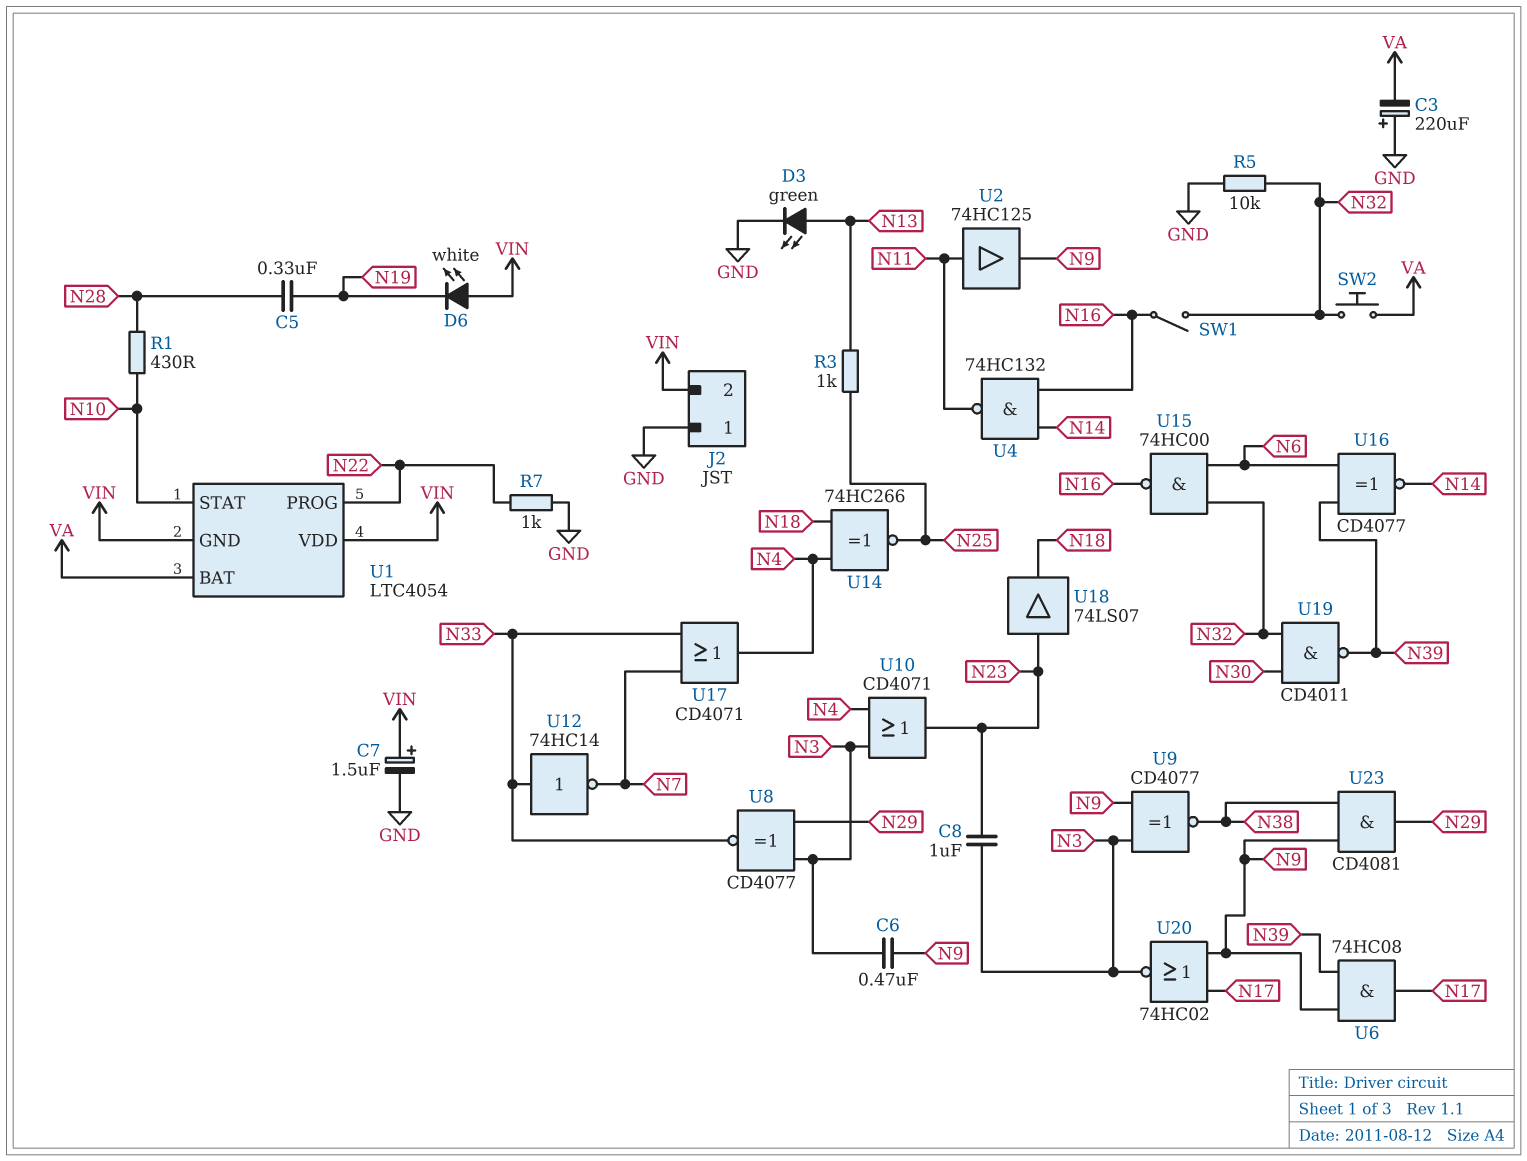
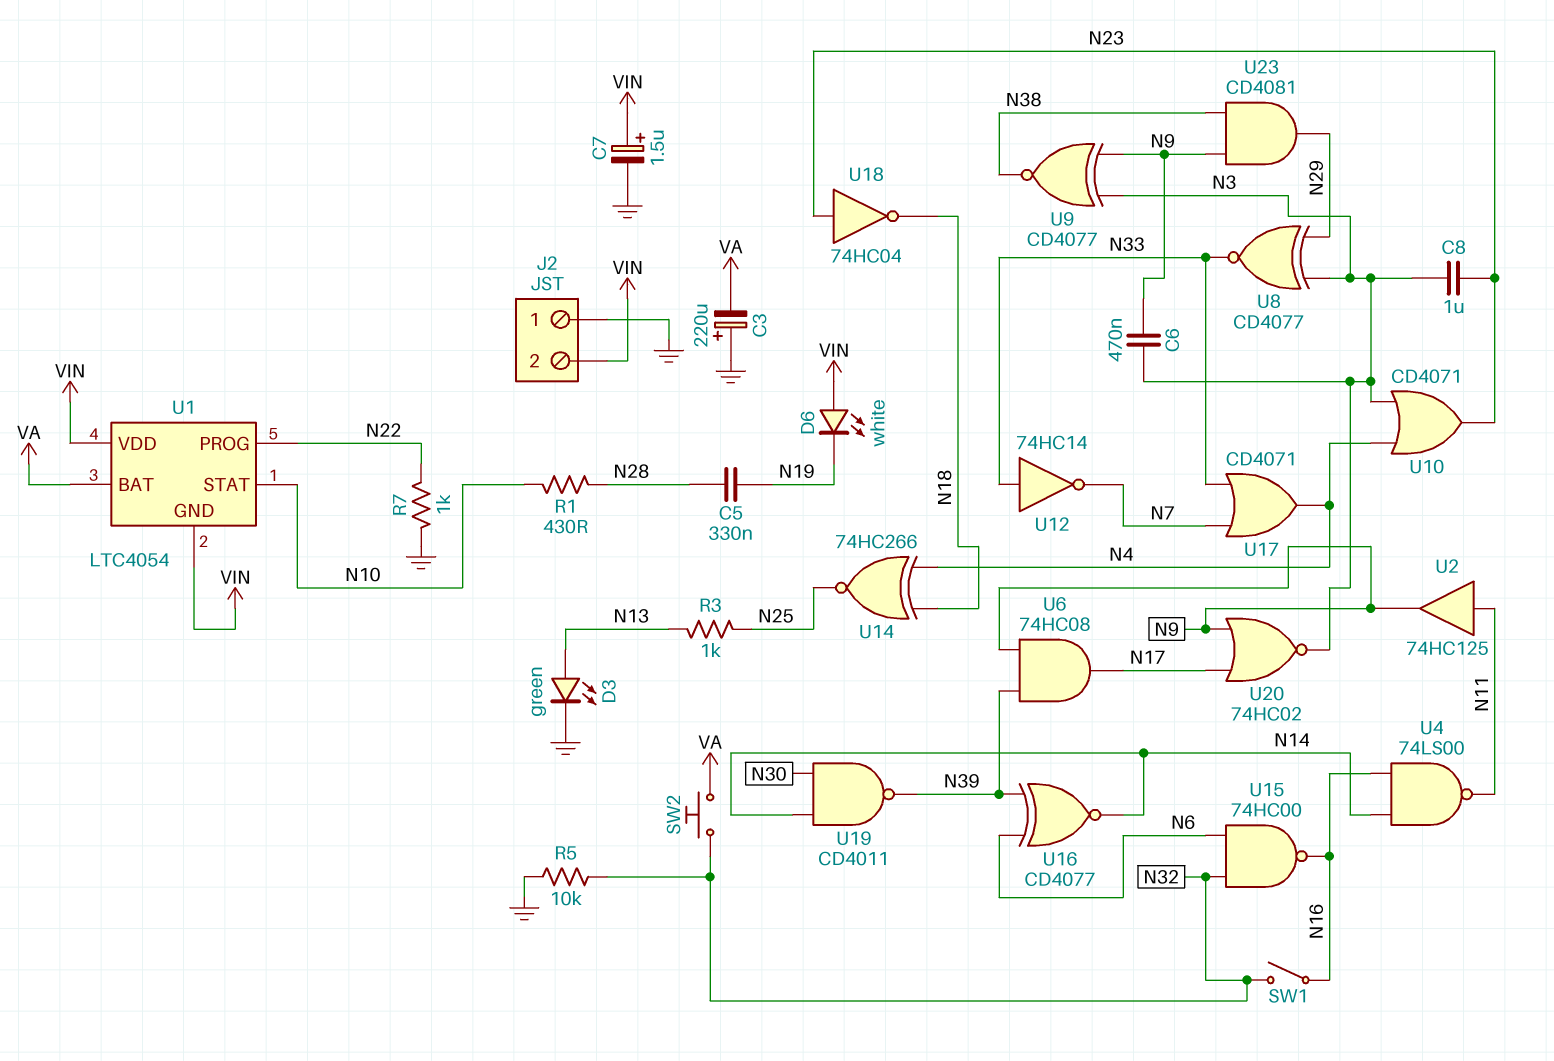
U4: NAND 74HC132 (in N14, in N16, out N11) -> NAND 74LS00 (in N14, in N16, out N11)
U18: buffer 74LS07 (in N23, out N18) -> NOT 74HC04 (in N23, out N18)
U19: NAND CD4011 (in N30, in N32, out N39) -> NAND CD4011 (in N14, in N30, out N39)

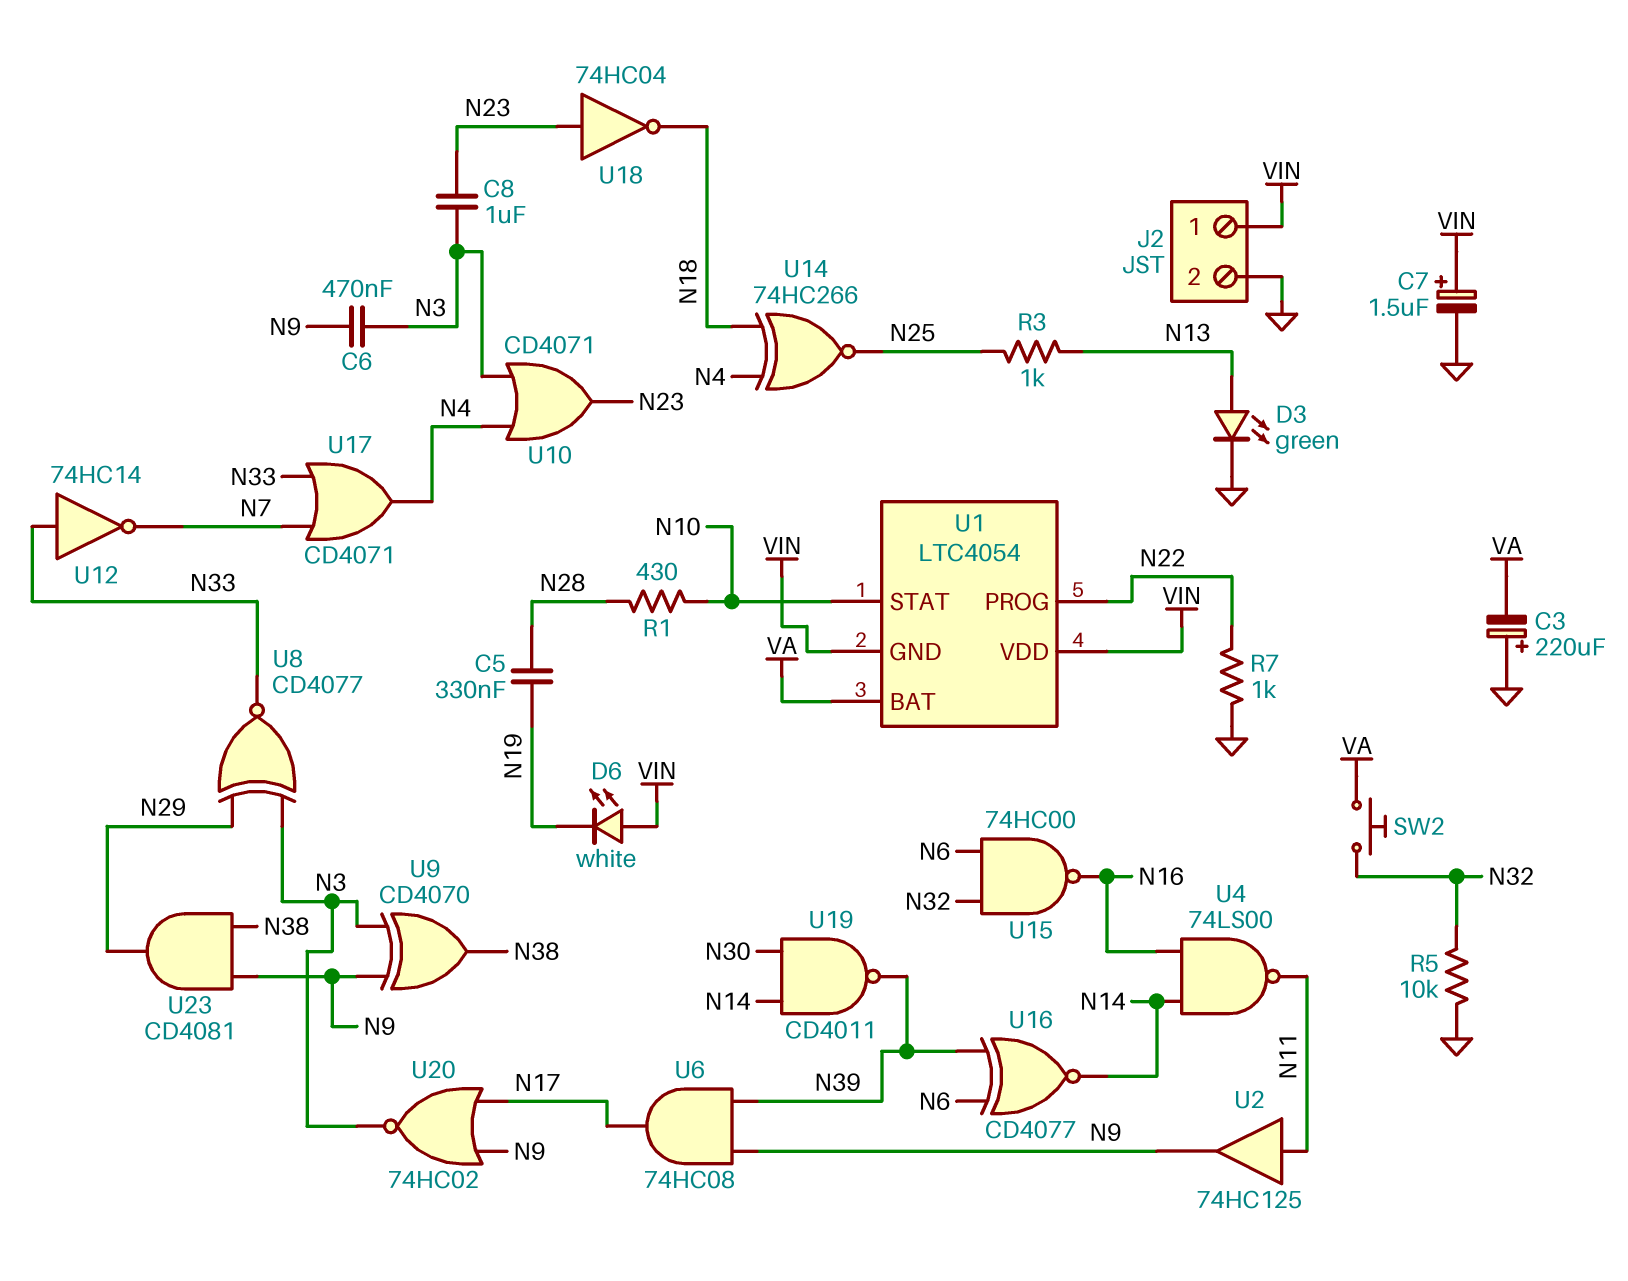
J2 pin 1: GND -> VIN
J2 pin 2: VIN -> GND
SW1: switch (N16, N32) -> none
U9: XNOR CD4077 (in N3, in N9, out N38) -> XOR CD4070 (in N3, in N9, out N38)

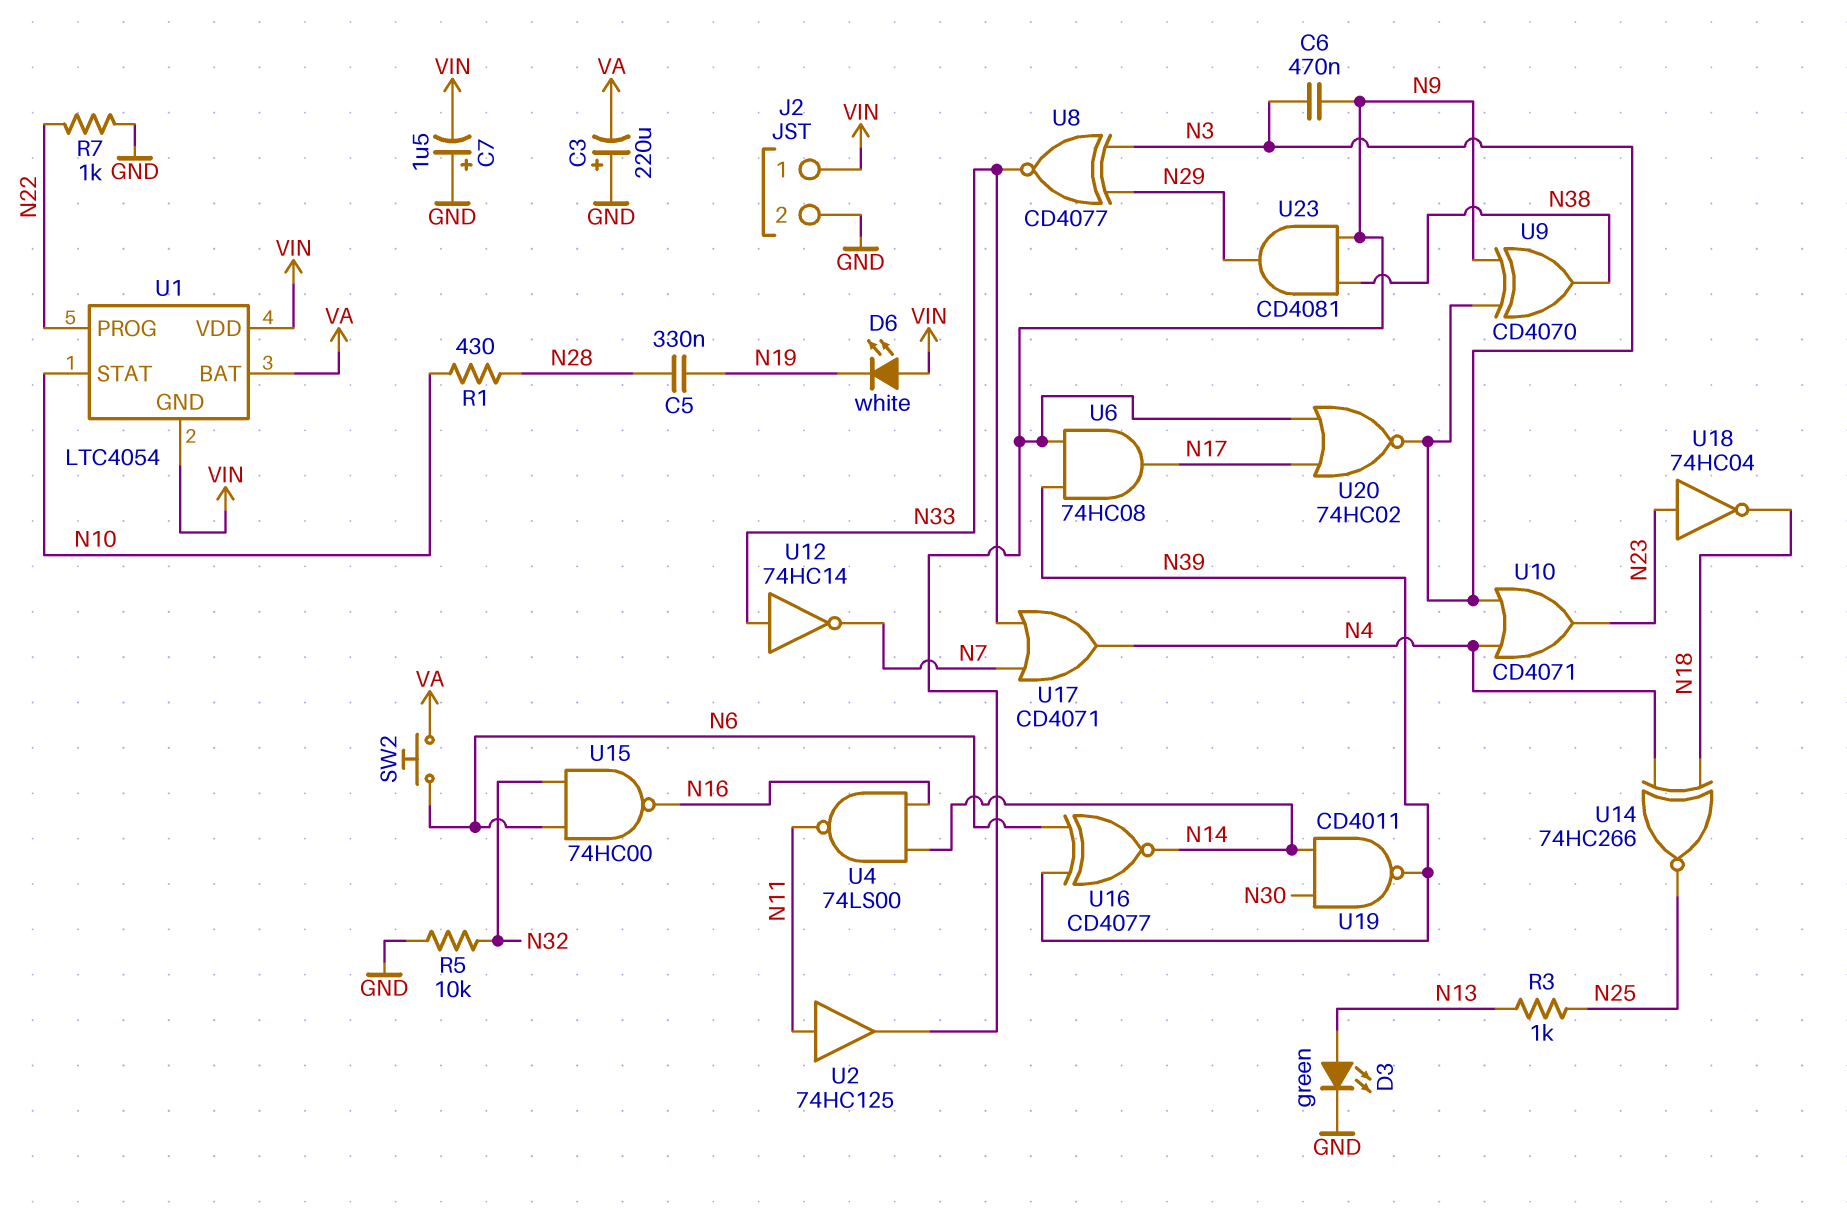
C7: 1.5uF (plus VIN, minus GND) -> 1.5uF (plus GND, minus VIN)
C8: 1uF (N3, N23) -> none
SW2: button (N32, VA) -> button (N6, VA)

